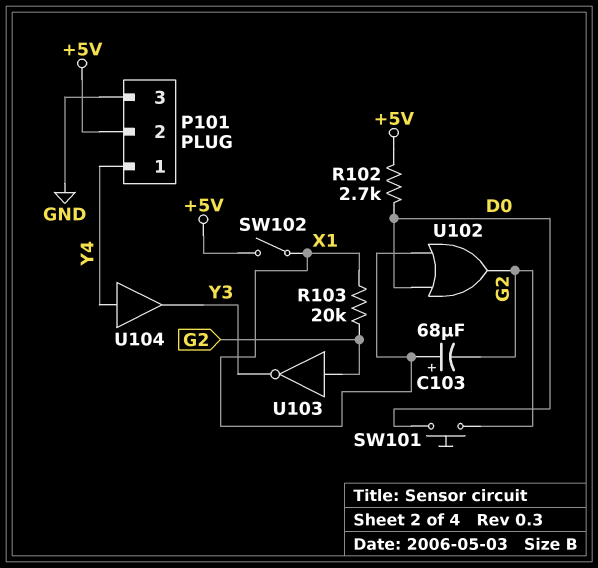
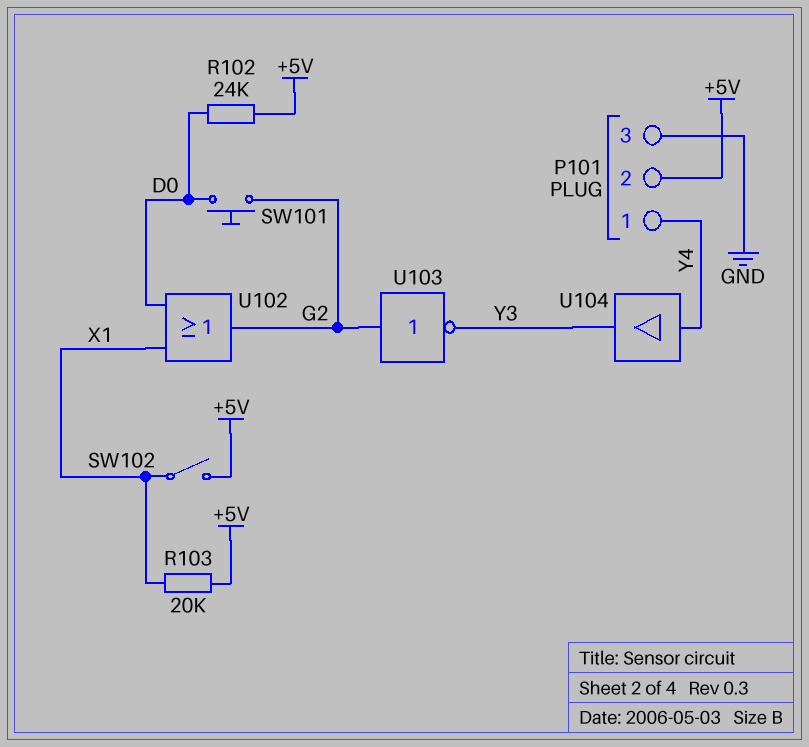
C103: 68uF (plus X1, minus G2) -> none
R102: 2.7k (+5V, D0) -> 24k (+5V, D0)
R103: 20k (G2, X1) -> 20k (+5V, X1)

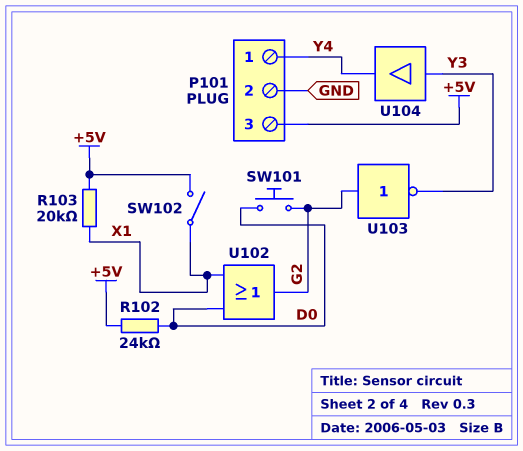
P101 pin 2: +5V -> GND
P101 pin 3: GND -> +5V
U104: buffer (in Y4, out Y3) -> buffer (in Y3, out Y4)

